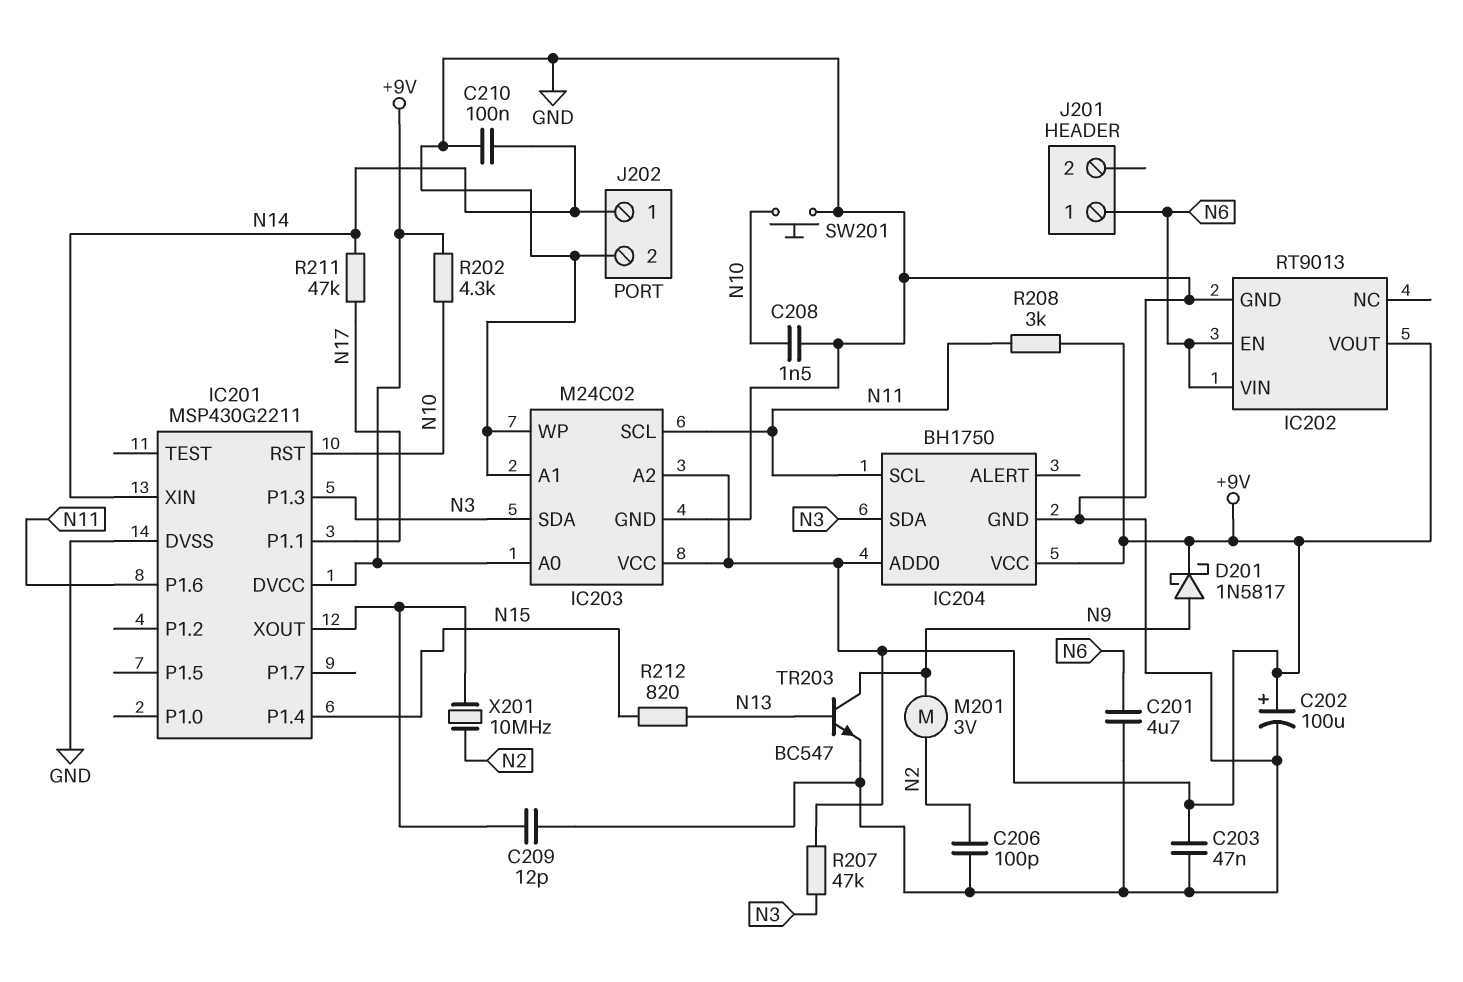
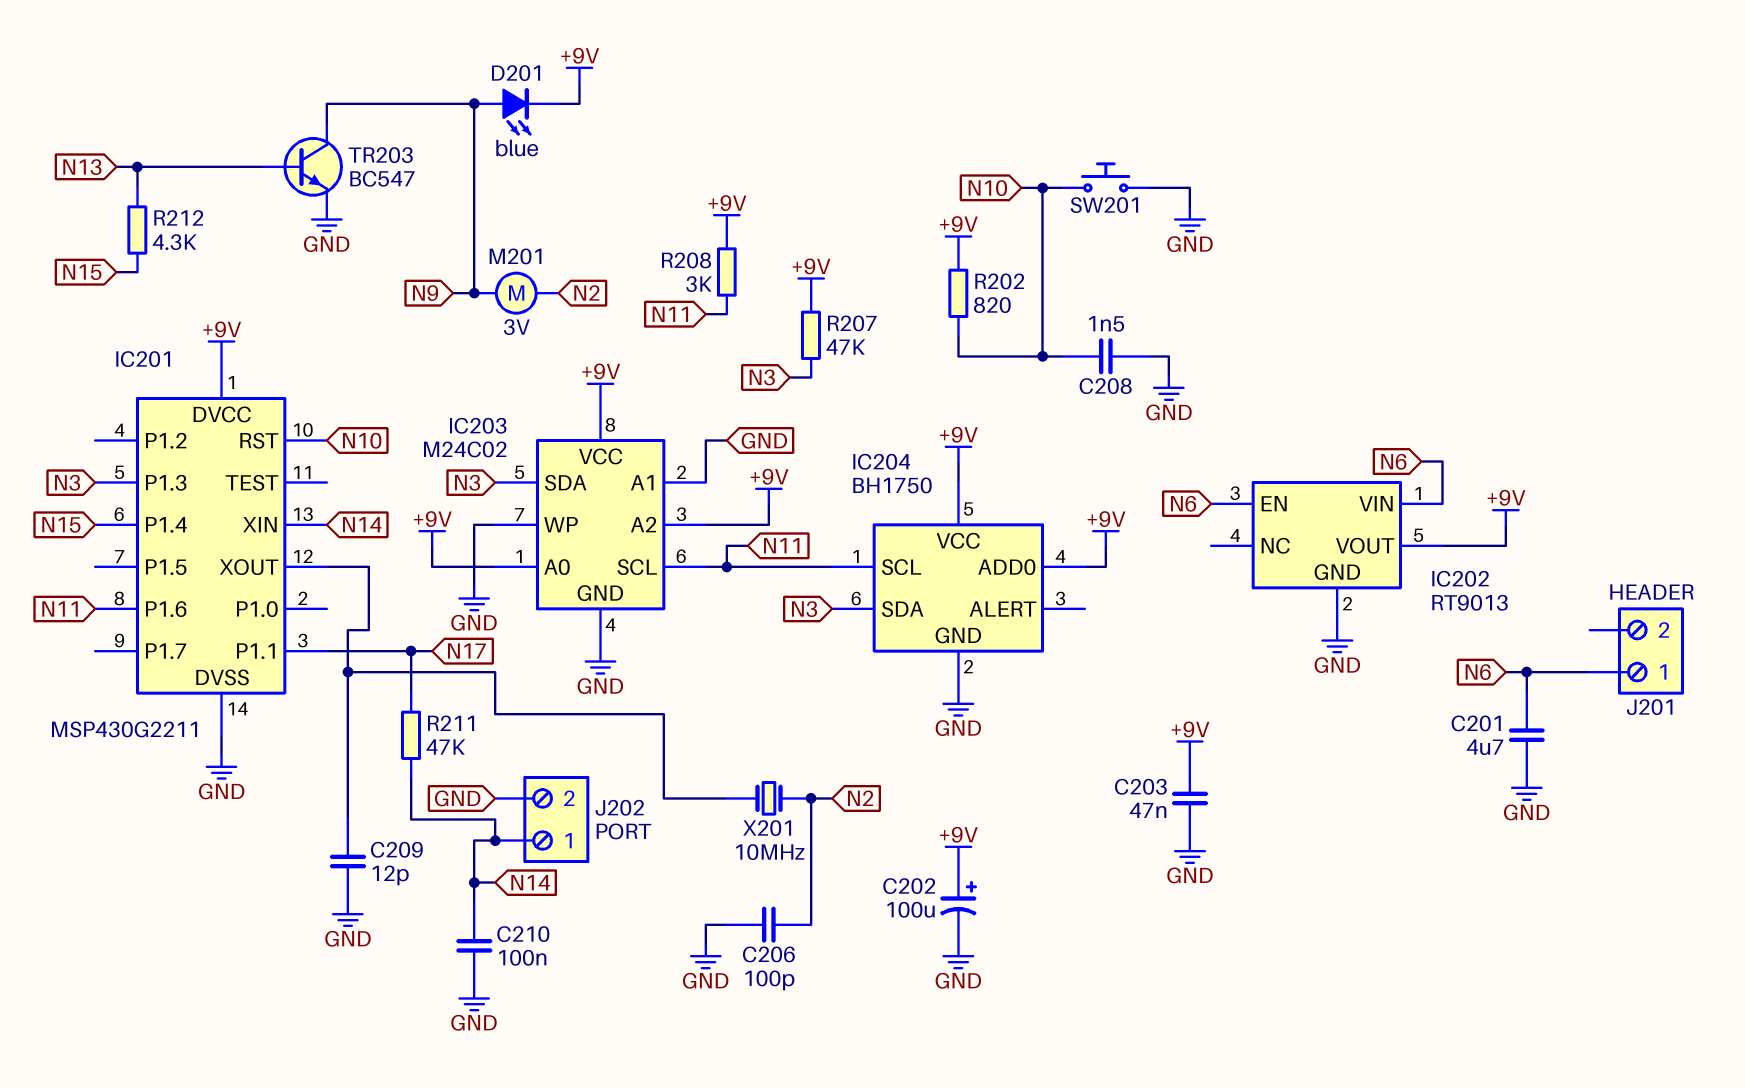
D201: schottky 1N5817 (A N9, K +9V) -> LED blue (A N9, K +9V)
R202: 4.3k (+9V, N10) -> 820 (+9V, N10)
R212: 820 (N13, N15) -> 4.3k (N13, N15)

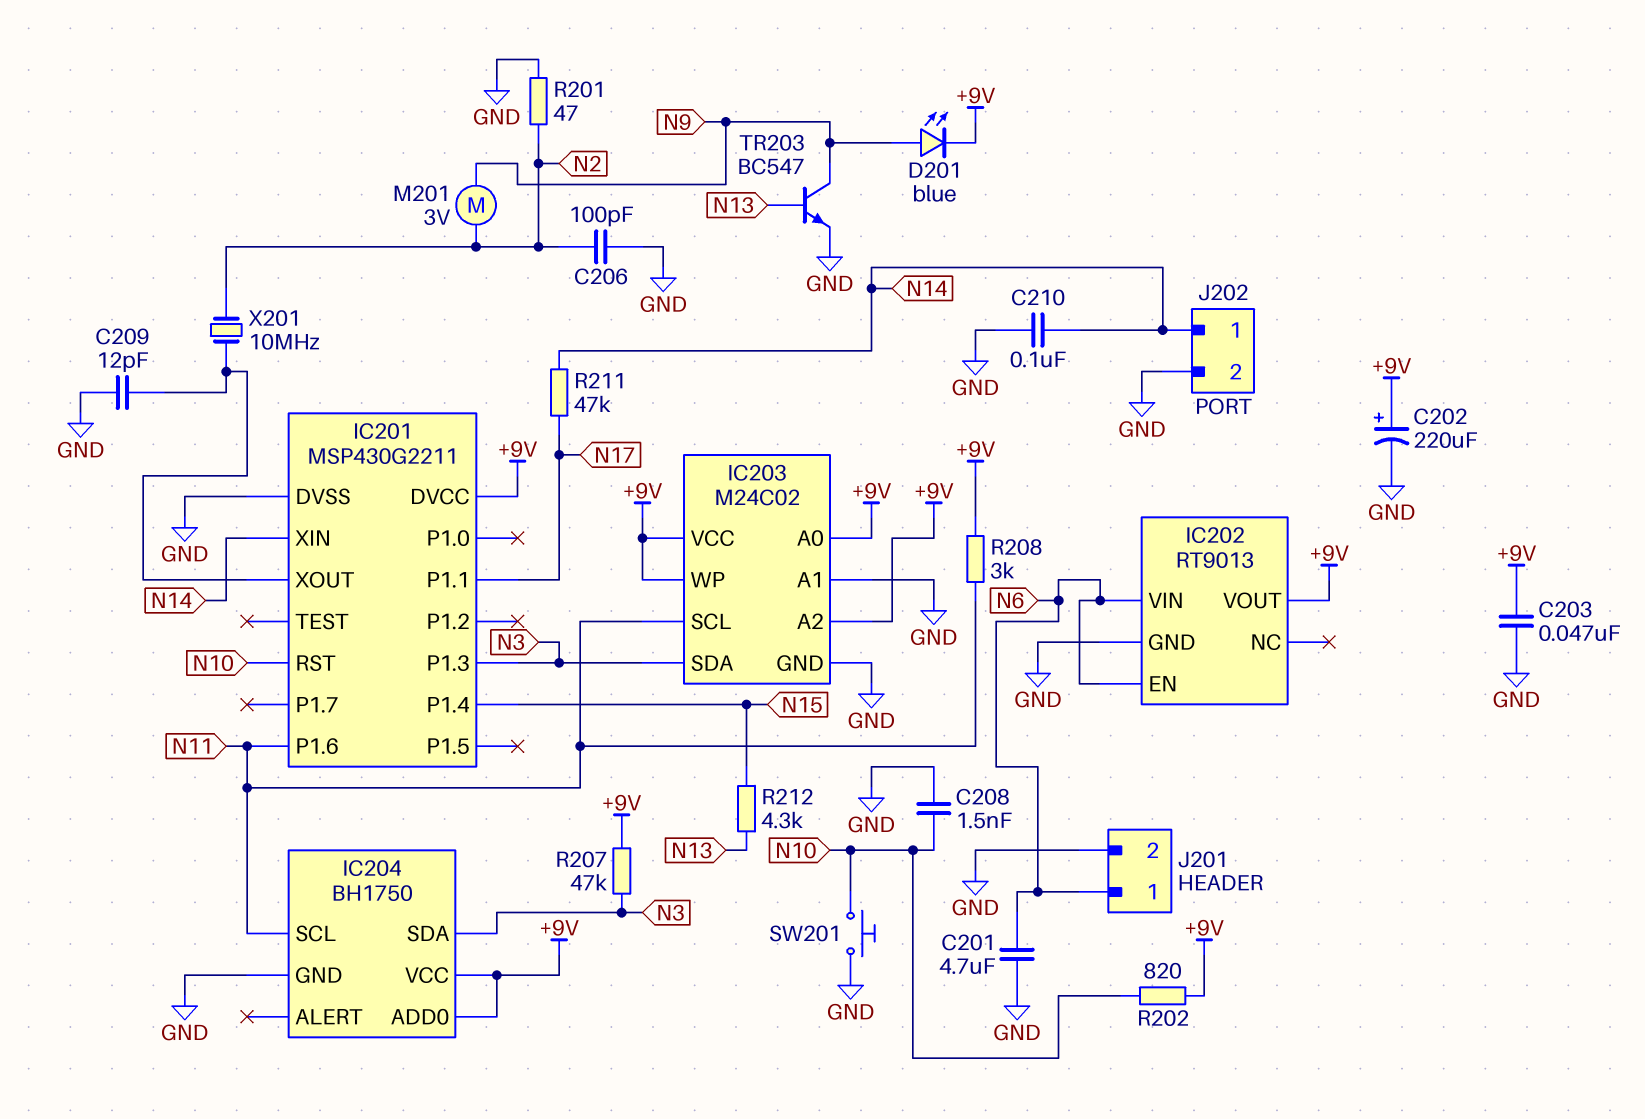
C202: 100uF (plus +9V, minus GND) -> 220uF (plus +9V, minus GND)
IC203 pin WP: GND -> +9V
J201 pin 2: none -> GND
R201: none -> 47 (GND, N2)

